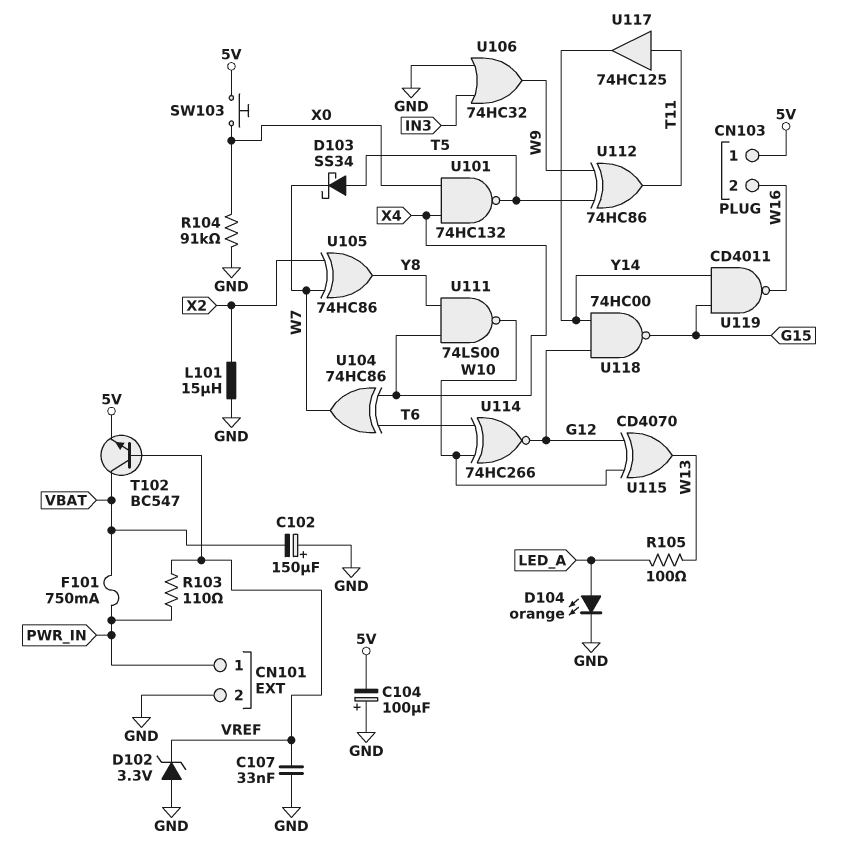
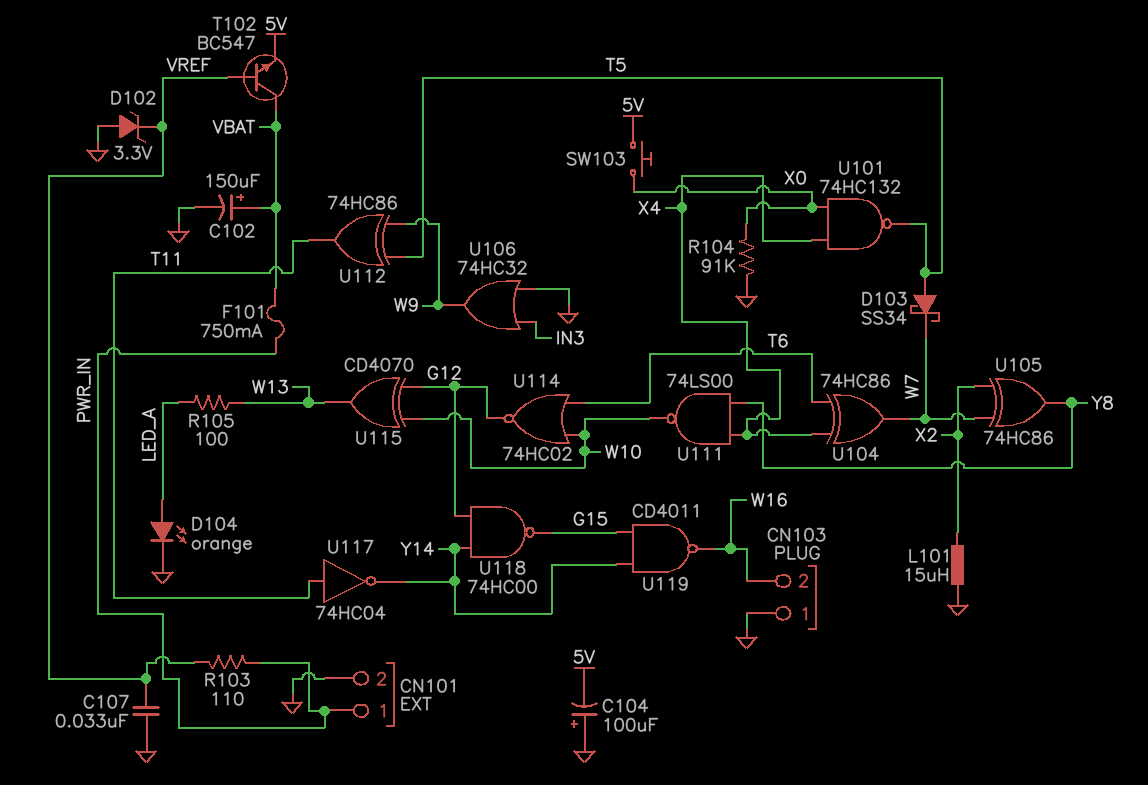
C102: 150uF (plus GND, minus VBAT) -> 150uF (plus VBAT, minus GND)
CN103 pin 1: 5V -> GND
U114: XNOR 74HC266 (in T6, in W10, out G12) -> NOR 74HC02 (in T6, in W10, out G12)
U117: buffer 74HC125 (in T11, out Y14) -> NOT 74HC04 (in T11, out Y14)

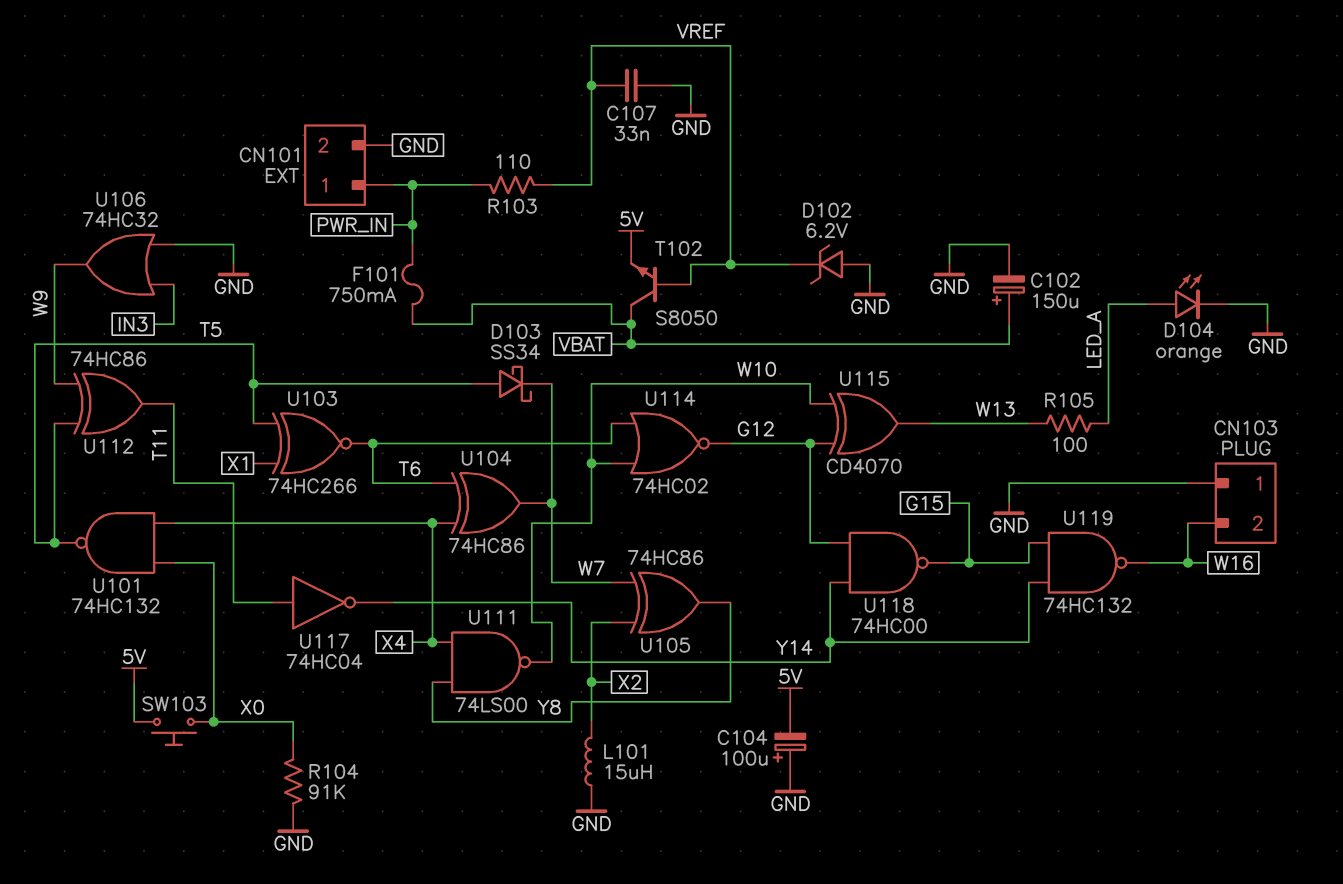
D102: zener 3.3V (A GND, K VREF) -> zener 6.2V (A GND, K VREF)
T102: NPN BC547 (B VREF, C VBAT, E 5V) -> NPN S8050 (B VREF, C VBAT, E 5V)
U103: none -> XNOR 74HC266 (in T5, in X1, out T6)
U119: NAND CD4011 (in G15, in Y14, out W16) -> NAND 74HC132 (in G15, in Y14, out W16)

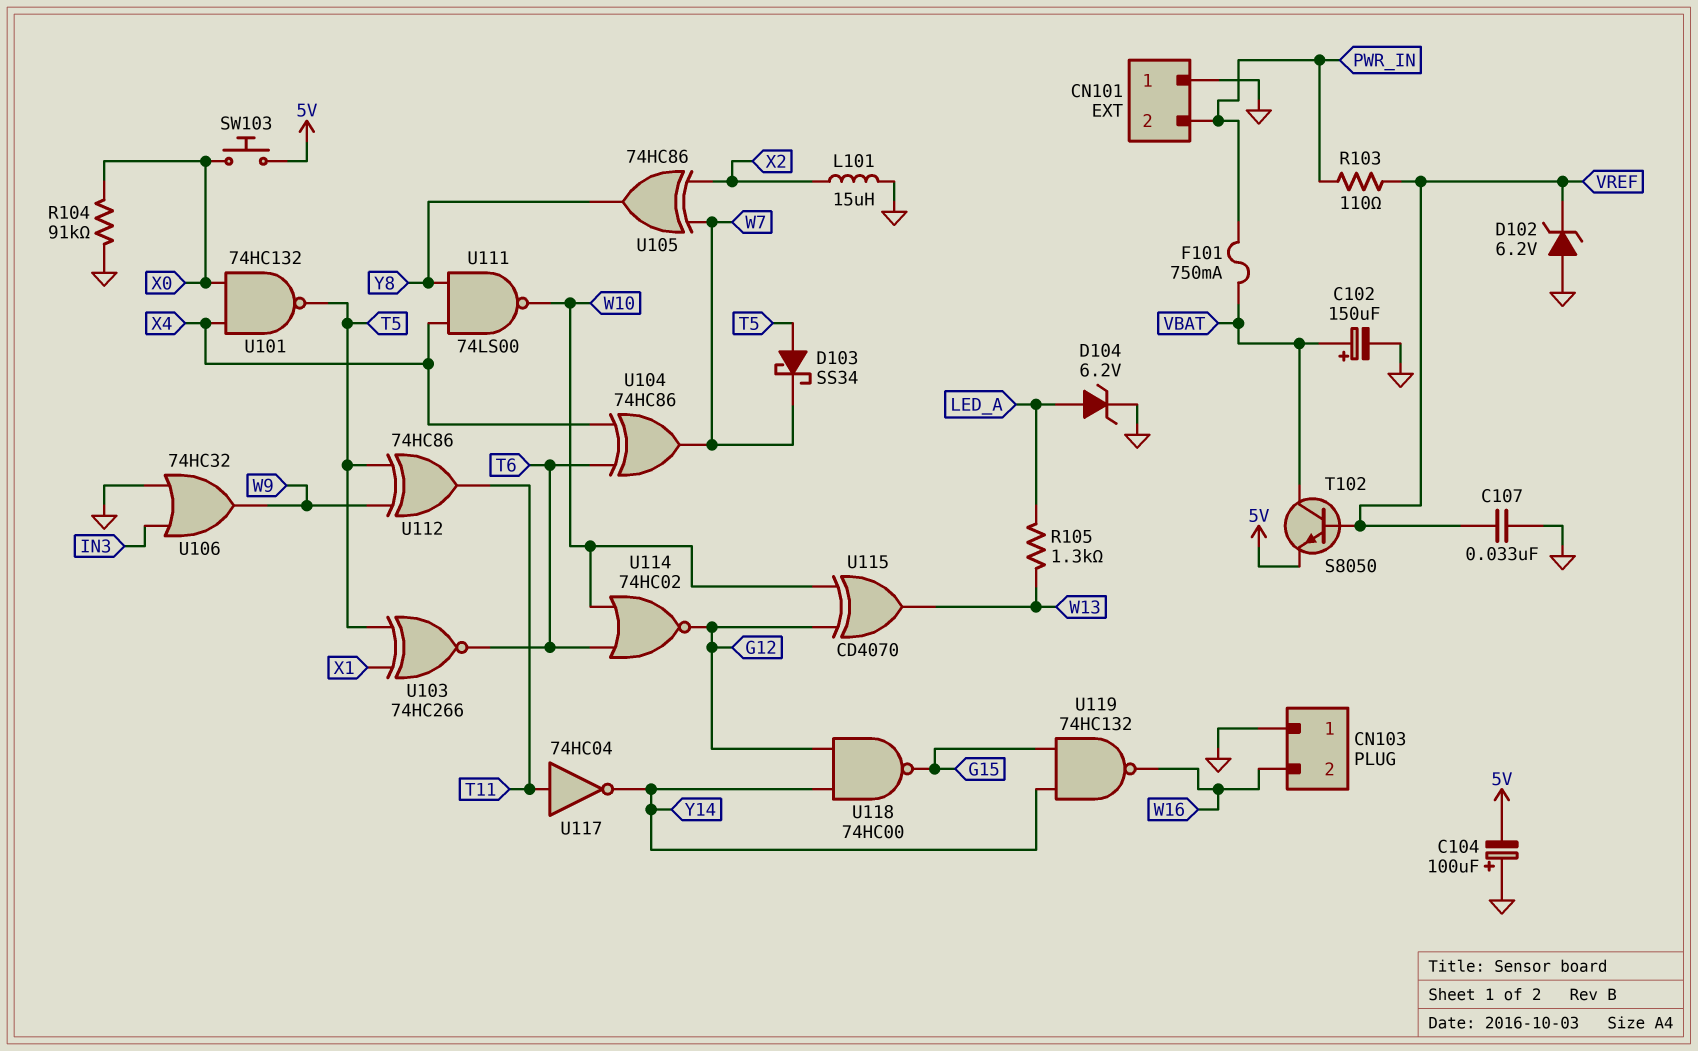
CN101 pin 1: PWR_IN -> GND
CN101 pin 2: GND -> PWR_IN
D104: LED orange (A LED_A, K GND) -> zener 6.2V (A LED_A, K GND)
R105: 100 (LED_A, W13) -> 1.3k (LED_A, W13)

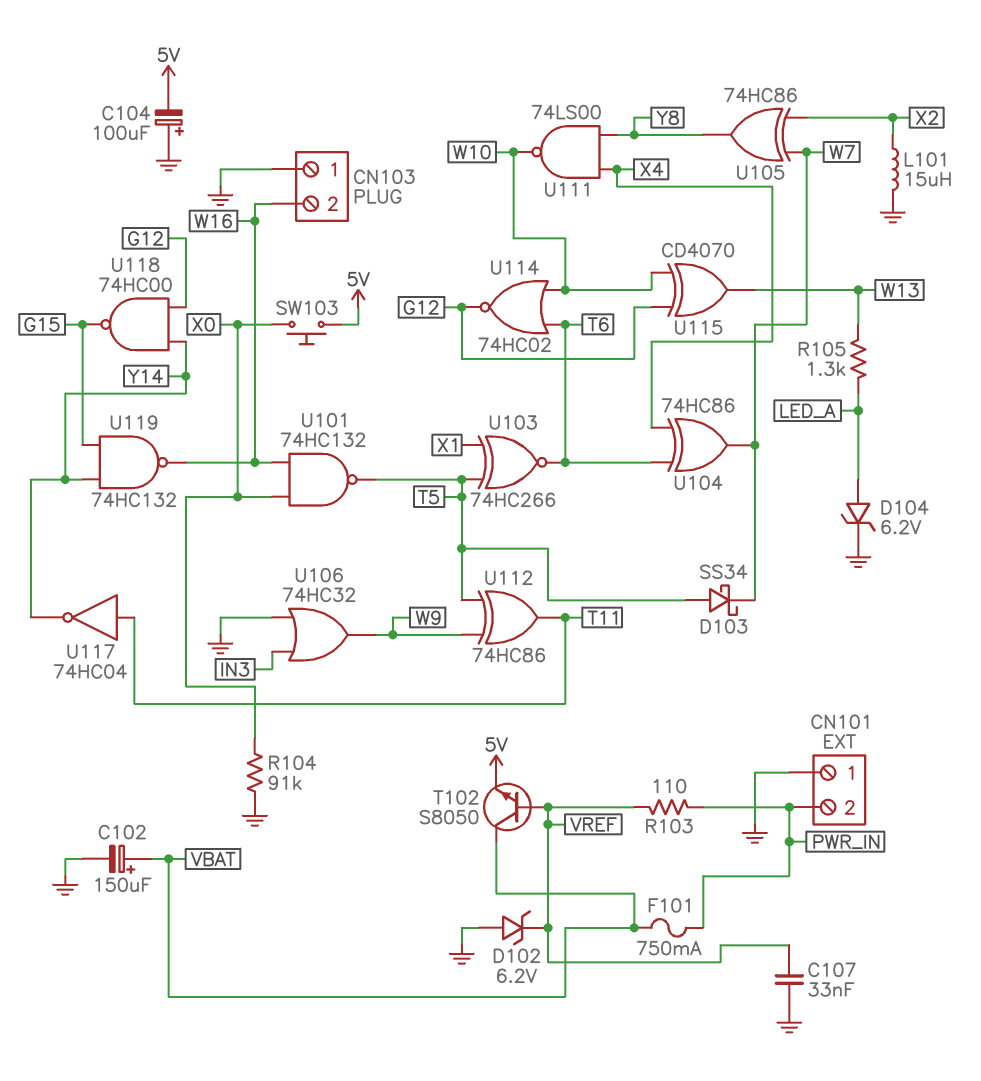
U101: NAND 74HC132 (in X0, in X4, out T5) -> NAND 74HC132 (in W16, in X0, out T5)

